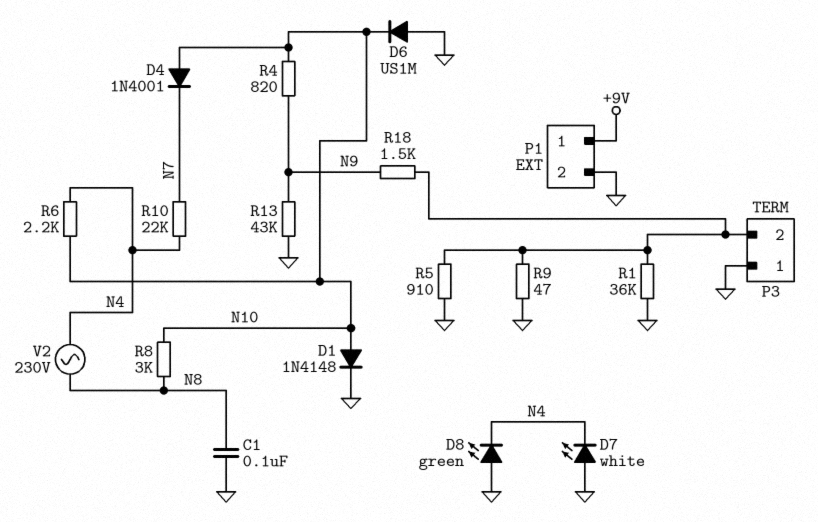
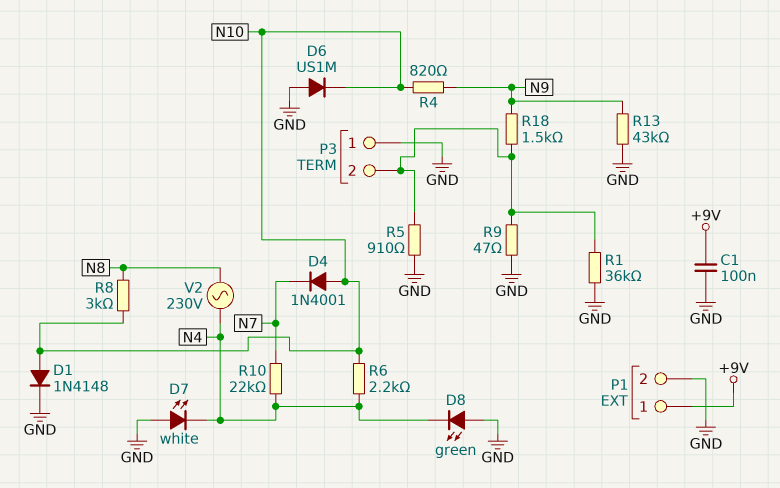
C1: 100nF (GND, N8) -> 100nF (+9V, GND)

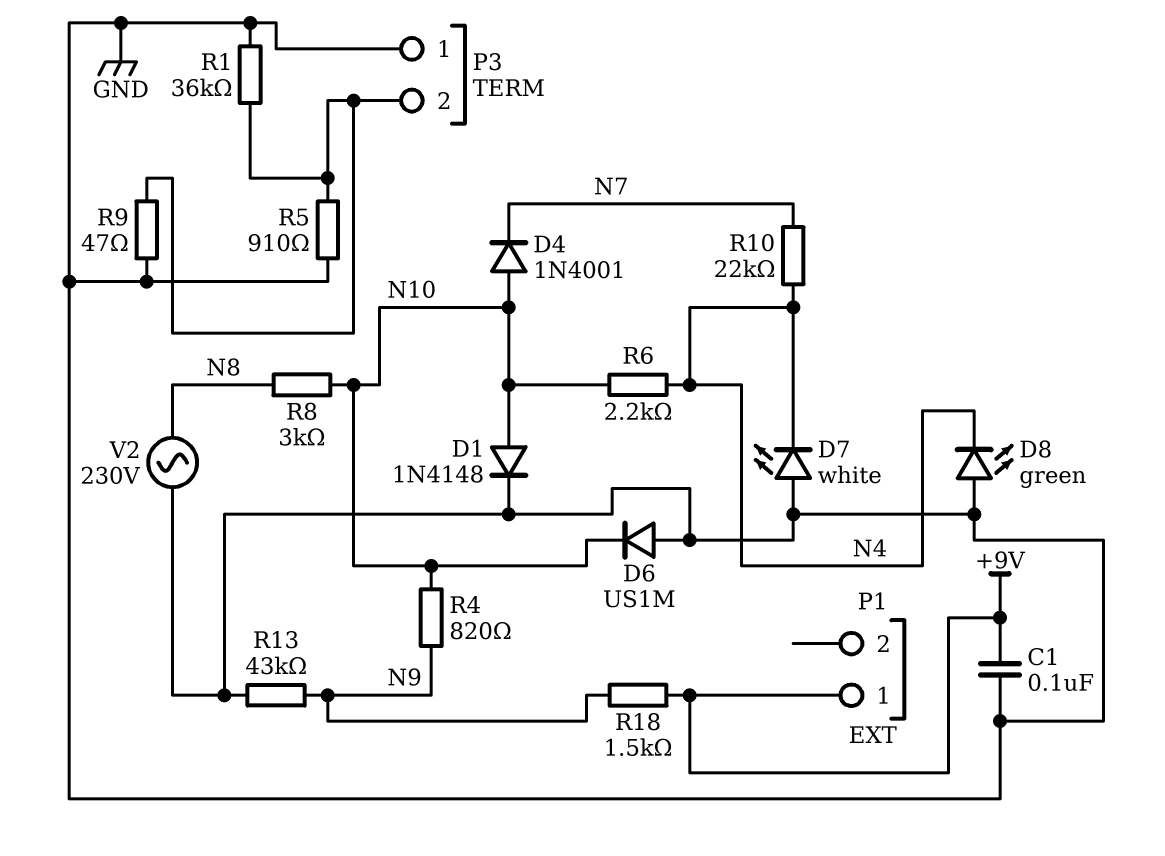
P1 pin 2: GND -> none
R18: 1.5k (N9, P3/2) -> 1.5k (+9V, N9)
V2: AC 230V (N4, N8) -> AC 230V (GND, N8)

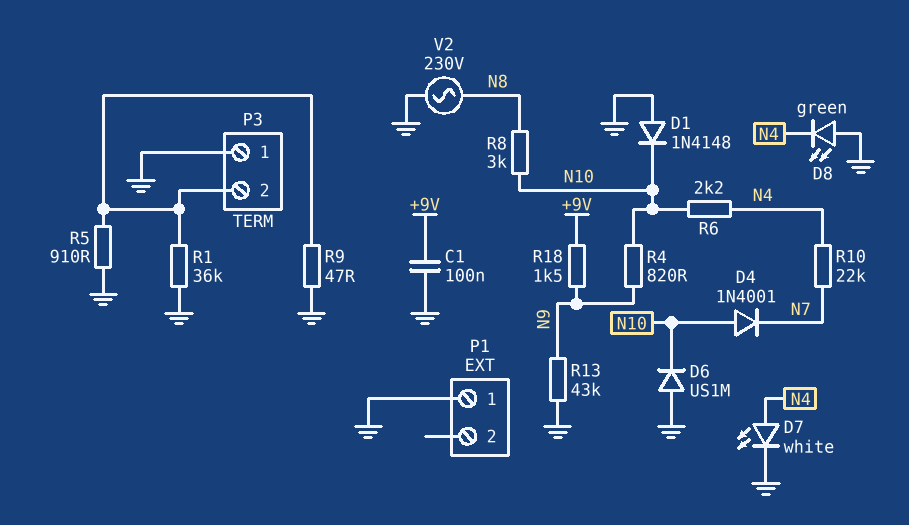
D1: diode 1N4148 (A N10, K GND) -> diode 1N4148 (A GND, K N10)
D7: LED white (A GND, K N4) -> LED white (A N4, K GND)
P1 pin 1: +9V -> GND

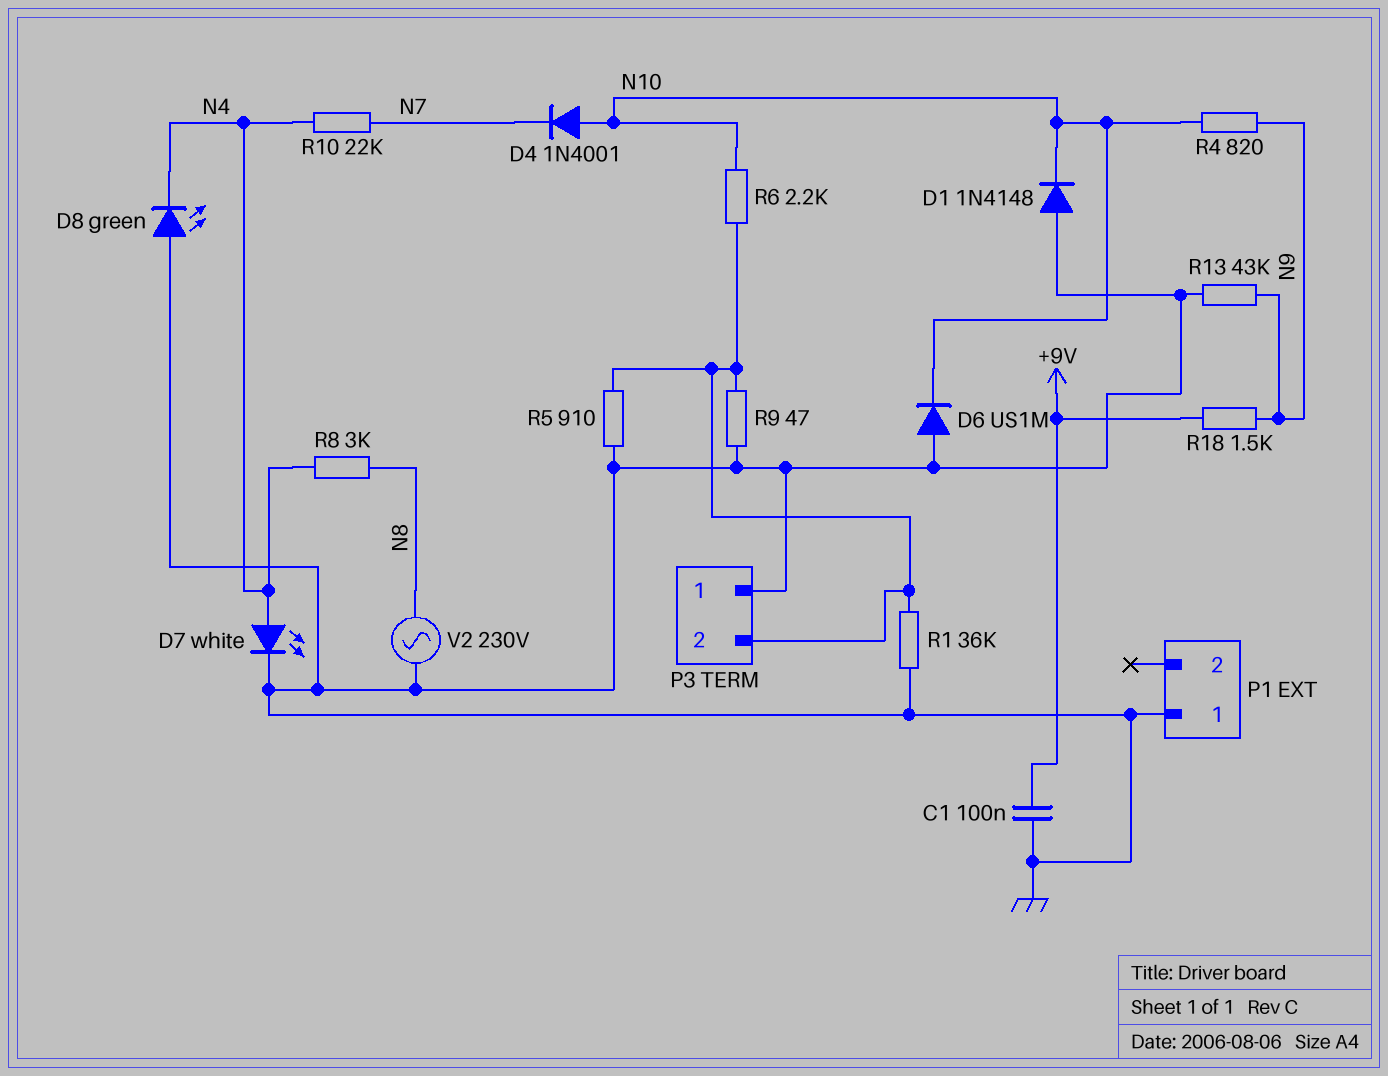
R6: 2.2k (N4, N10) -> 2.2k (N10, P3/2)
R8: 3k (N8, N10) -> 3k (N4, N8)

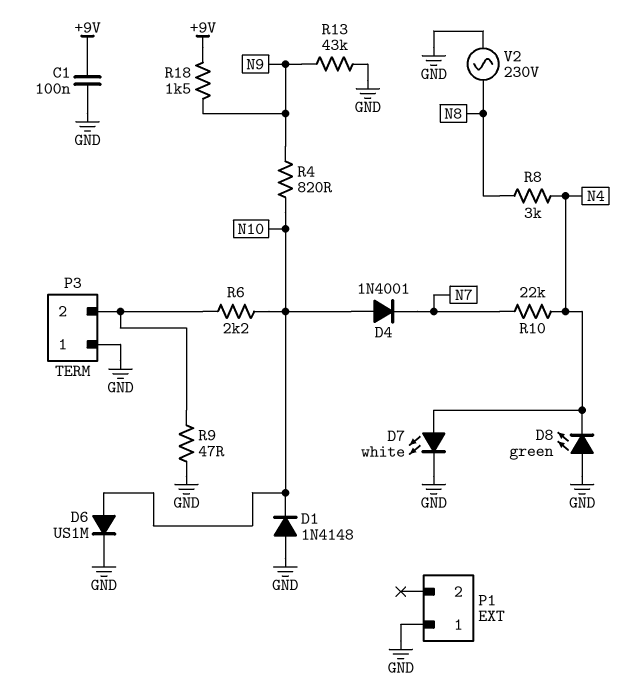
D6: diode US1M (A GND, K N10) -> diode US1M (A N10, K GND)
R1: 36k (GND, P3/2) -> none
R5: 910 (GND, P3/2) -> none

